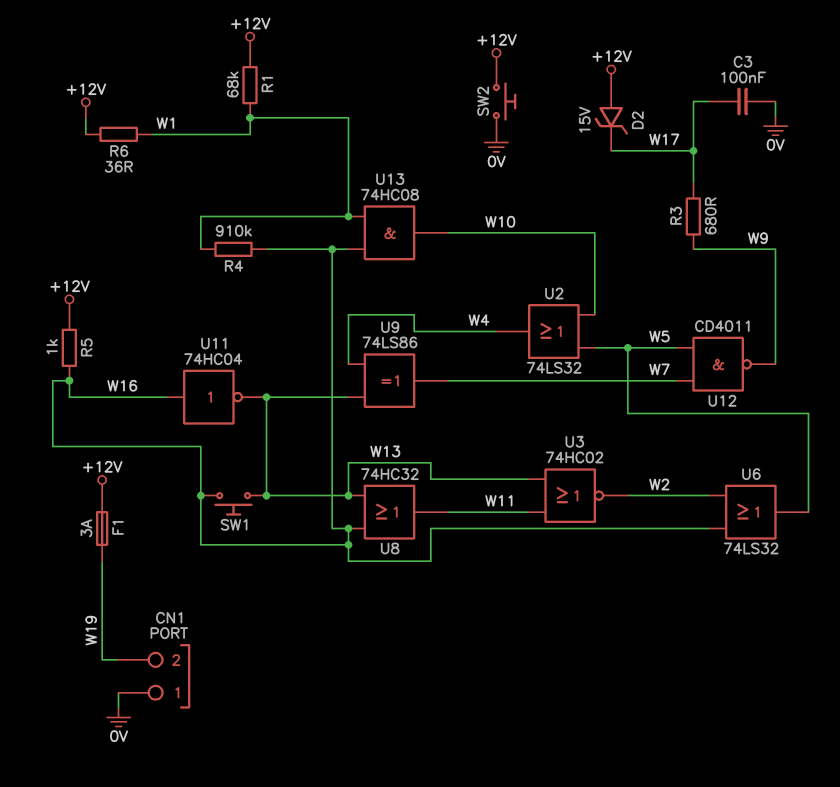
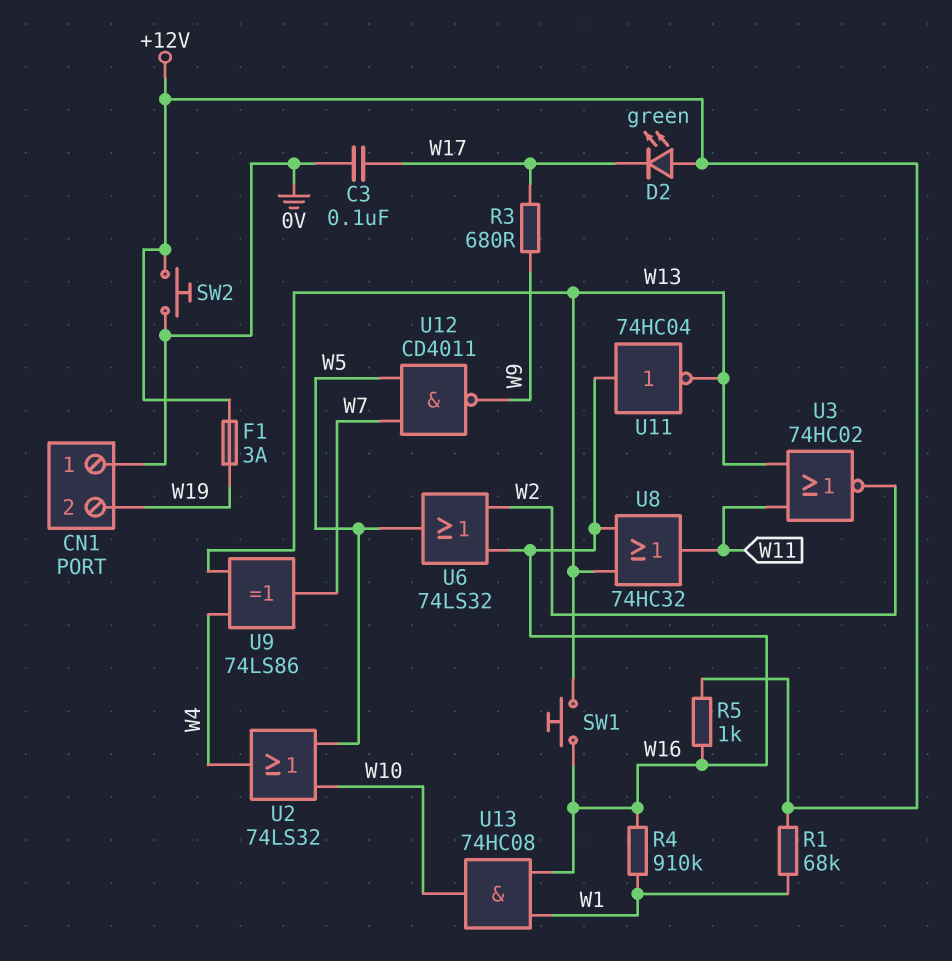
D2: zener 15V (A +12V, K W17) -> LED green (A +12V, K W17)
R6: 36 (+12V, W1) -> none

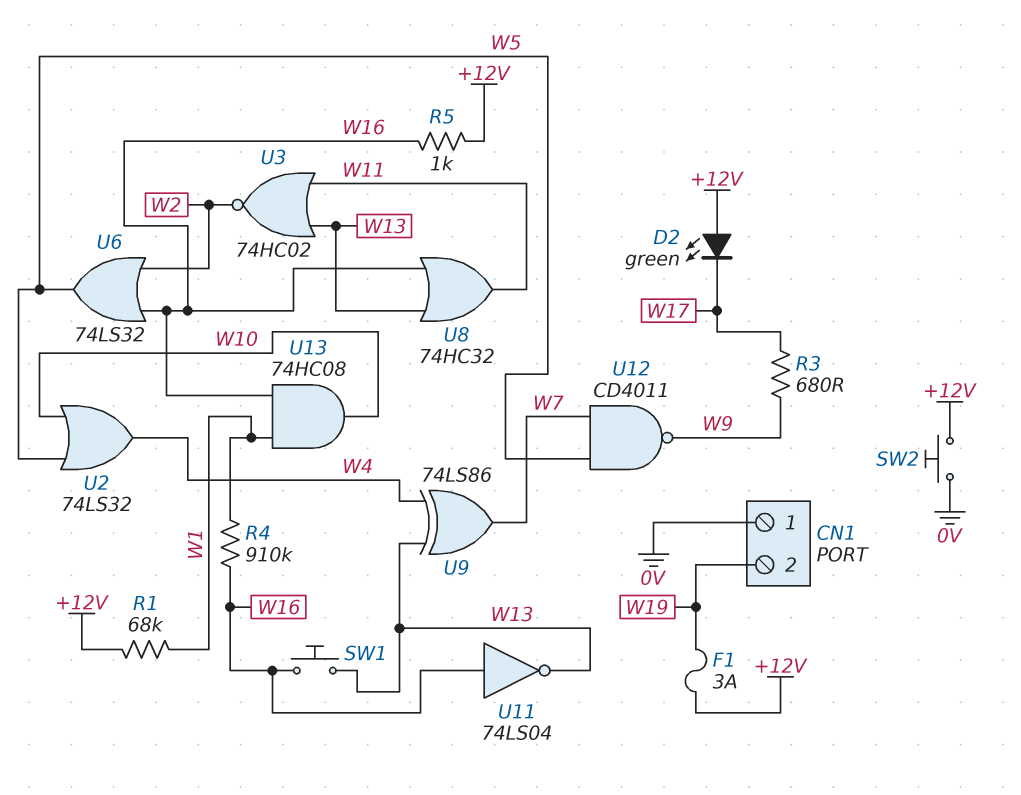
C3: 100nF (0V, W17) -> none
U11: NOT 74HC04 (in W16, out W13) -> NOT 74LS04 (in W16, out W13)

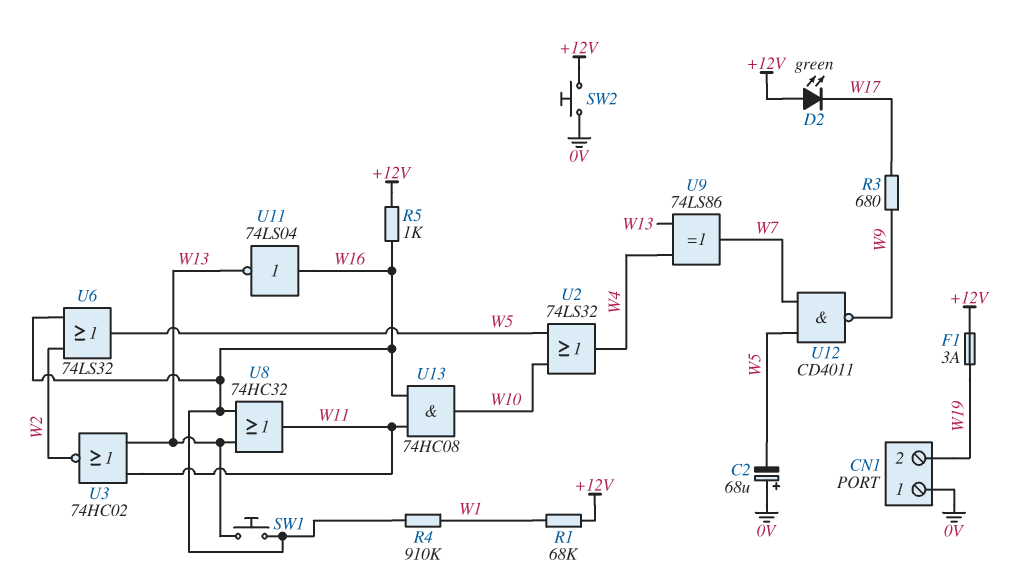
C2: none -> 68uF (plus 0V, minus W5)
U13: AND 74HC08 (in W1, in W16, out W10) -> AND 74HC08 (in W11, in W16, out W10)

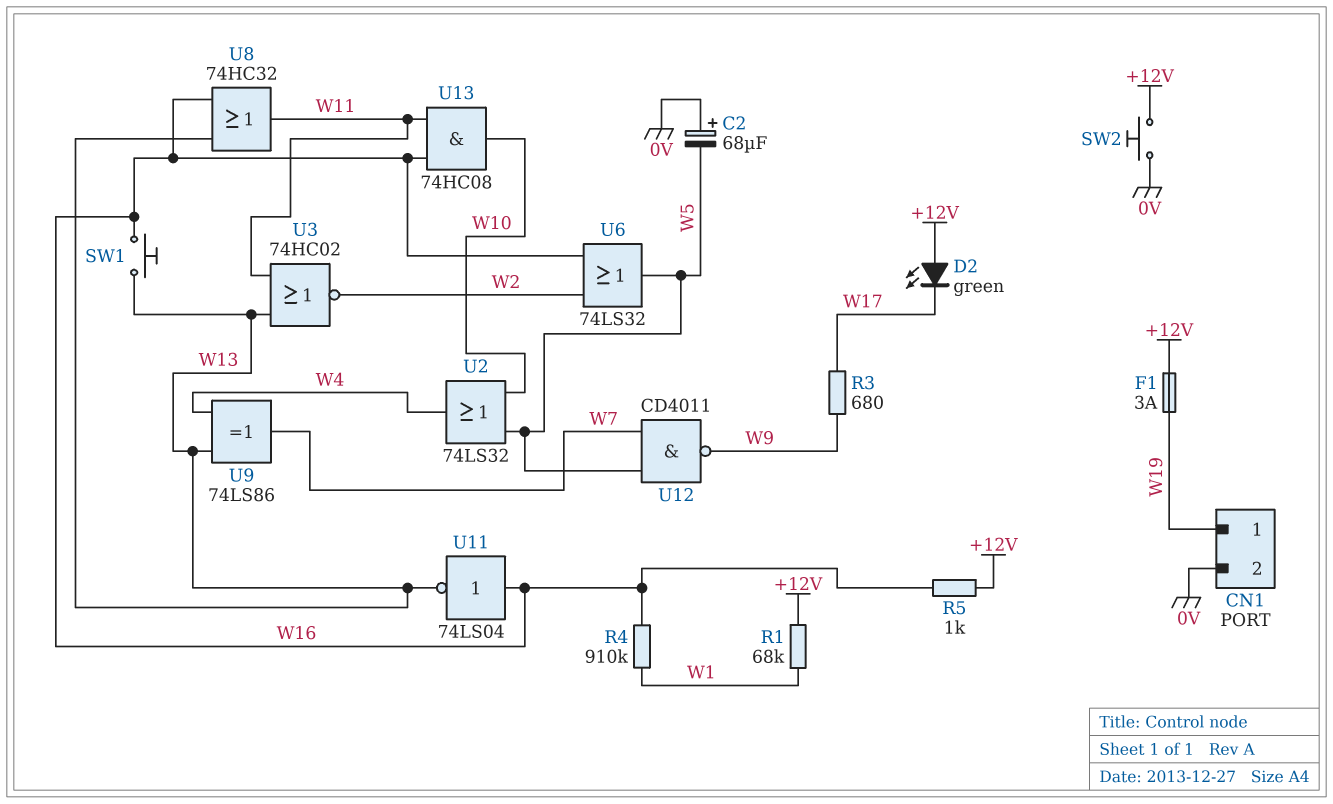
CN1 pin 1: 0V -> W19
CN1 pin 2: W19 -> 0V

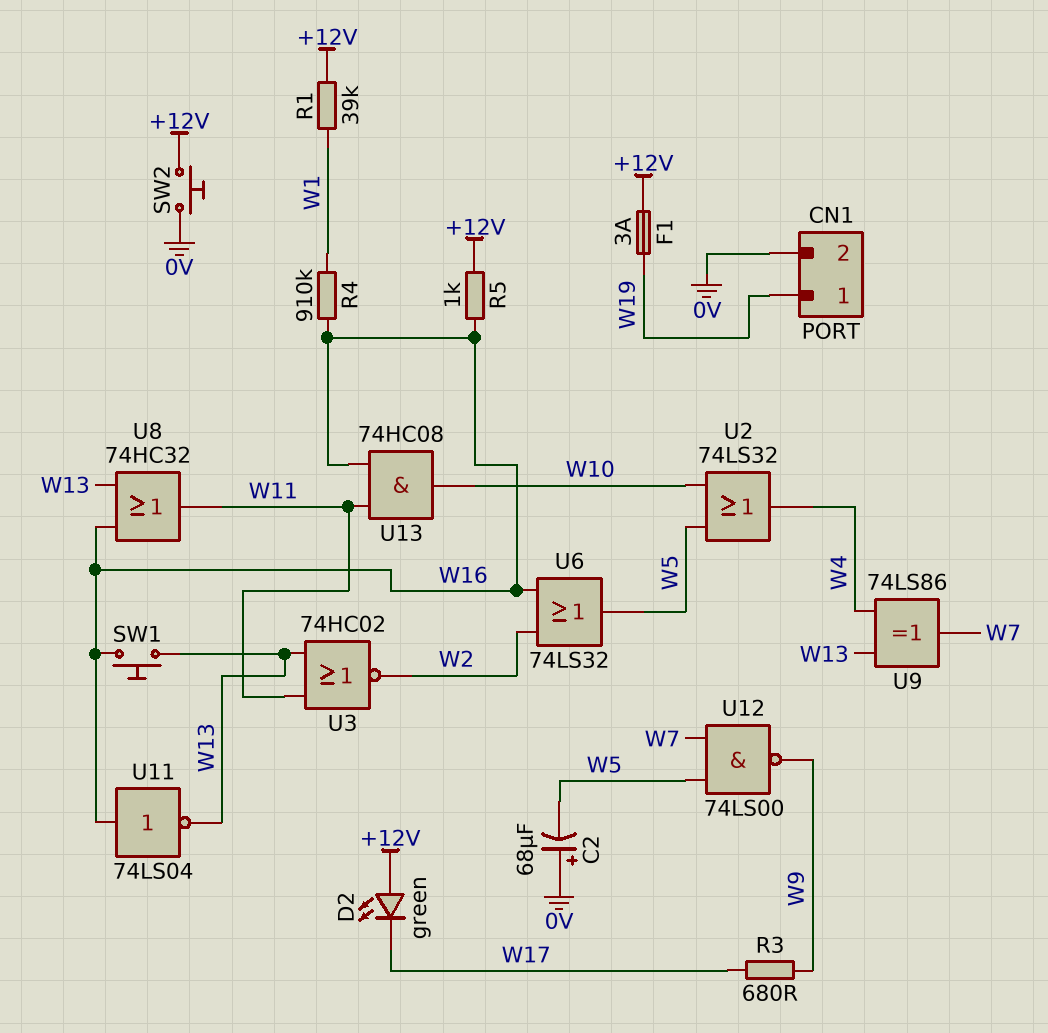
R1: 68k (+12V, W1) -> 39k (+12V, W1)
U12: NAND CD4011 (in W5, in W7, out W9) -> NAND 74LS00 (in W5, in W7, out W9)

